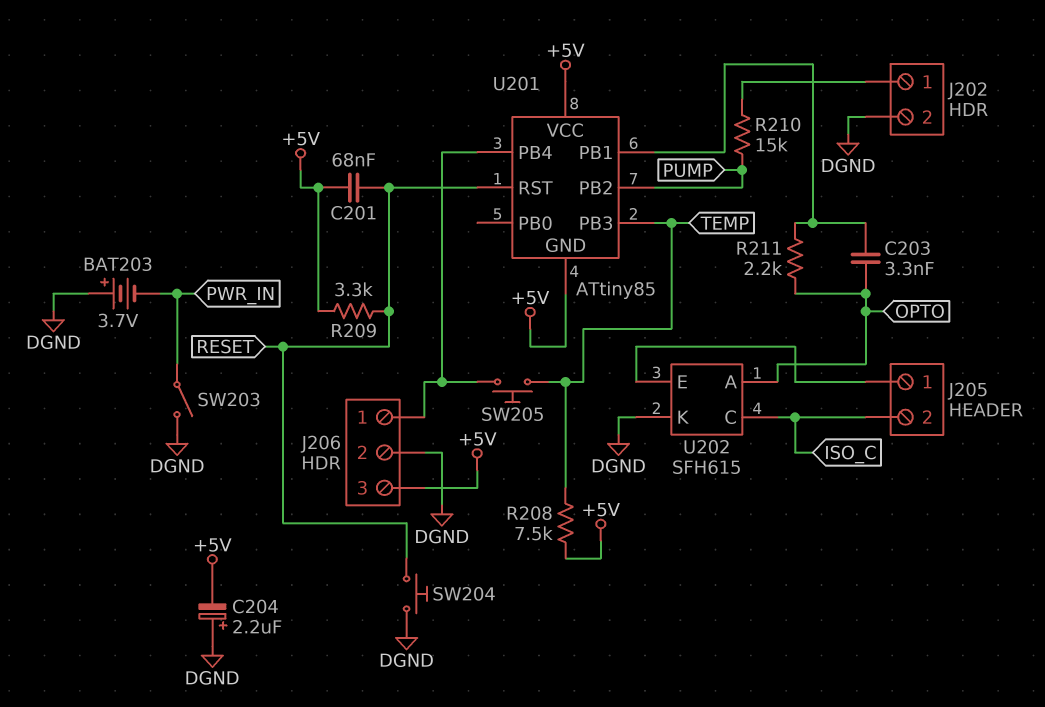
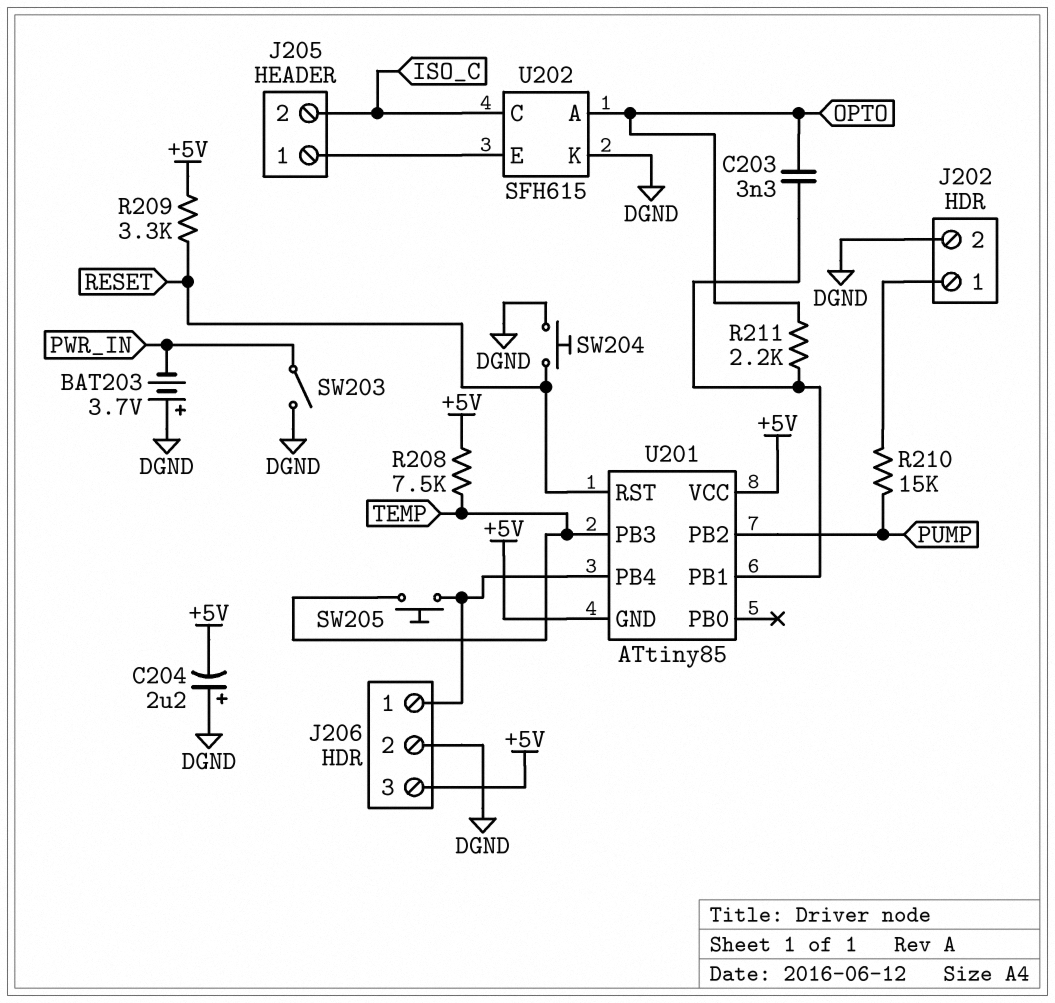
C201: 68nF (+5V, RESET) -> none

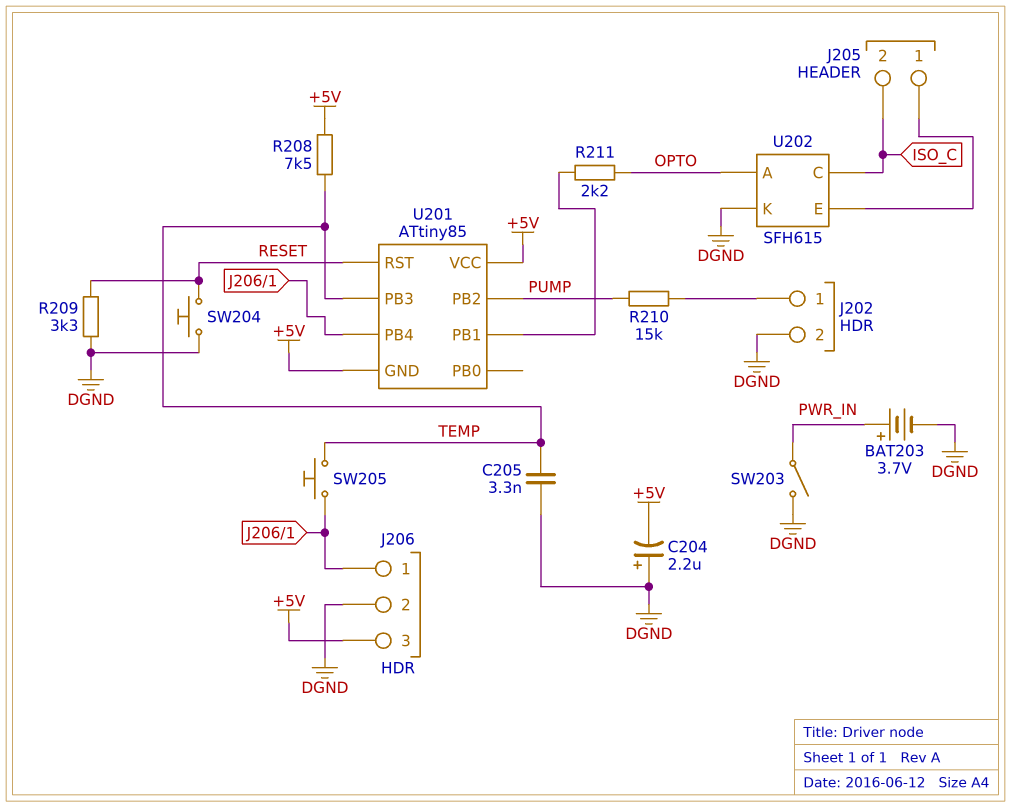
BAT203: 3.7V (plus DGND, minus PWR_IN) -> 3.7V (plus PWR_IN, minus DGND)
C203: 3.3nF (OPTO, U201/PB1) -> none
C205: none -> 3.3nF (DGND, TEMP)
R209: 3.3k (+5V, RESET) -> 3.3k (DGND, RESET)

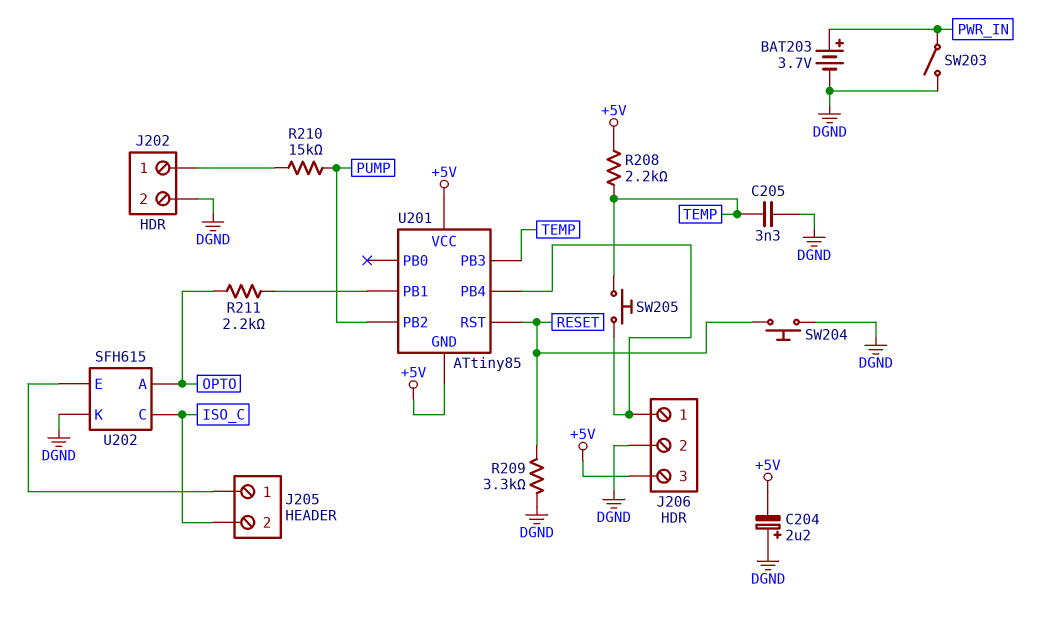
R208: 7.5k (+5V, TEMP) -> 2.2k (+5V, TEMP)

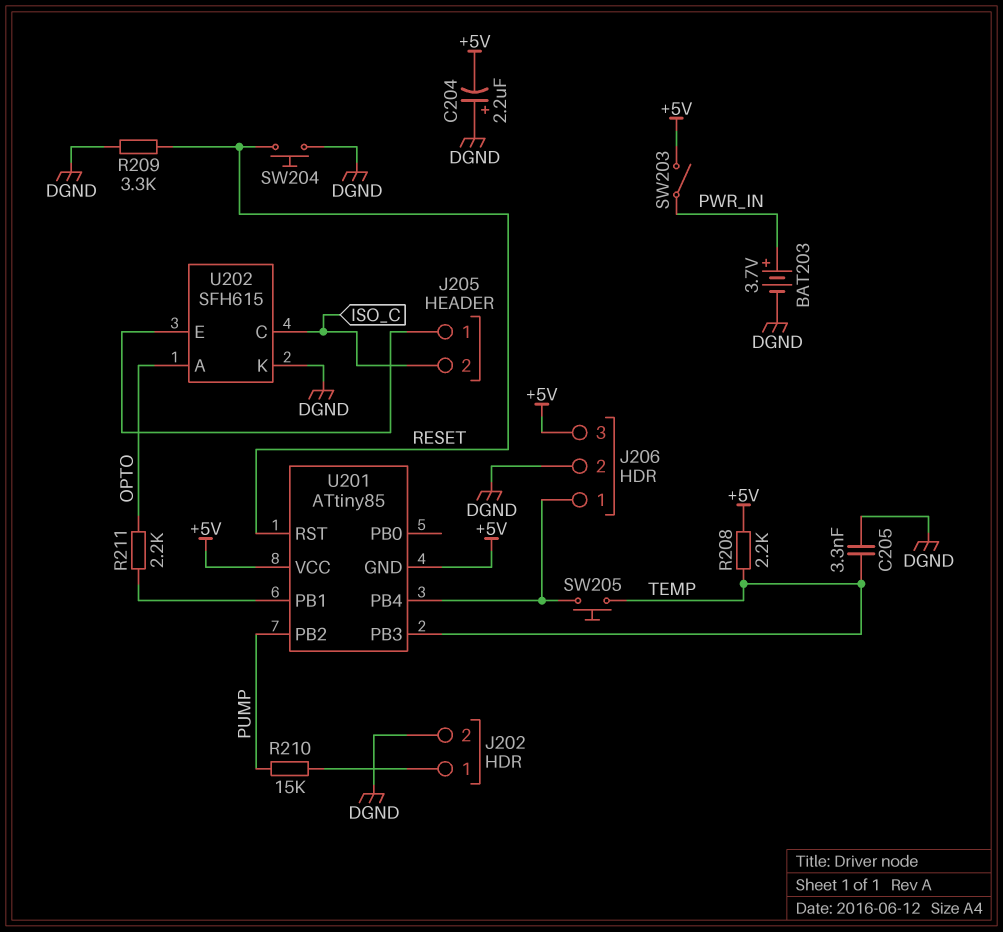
SW203: switch (DGND, PWR_IN) -> switch (+5V, PWR_IN)

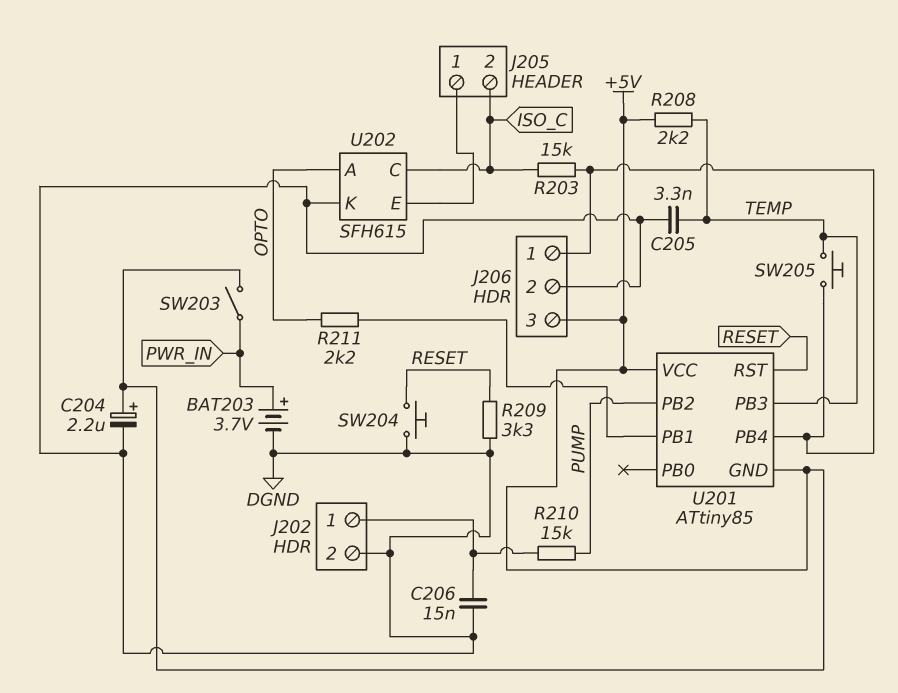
C204: 2.2uF (plus DGND, minus +5V) -> 2.2uF (plus +5V, minus DGND)
C206: none -> 15nF (DGND, J202/1)
R203: none -> 15k (ISO_C, J206/1)

